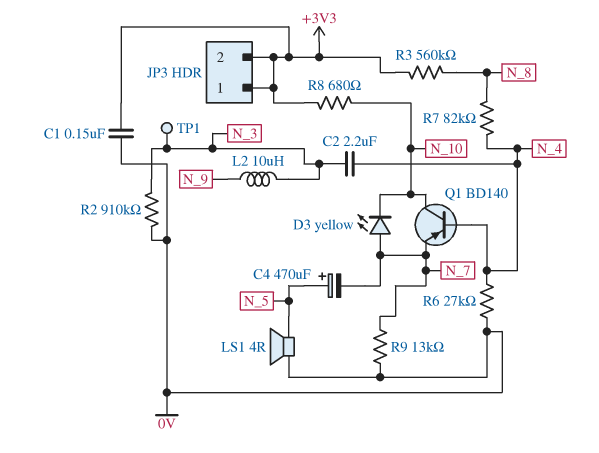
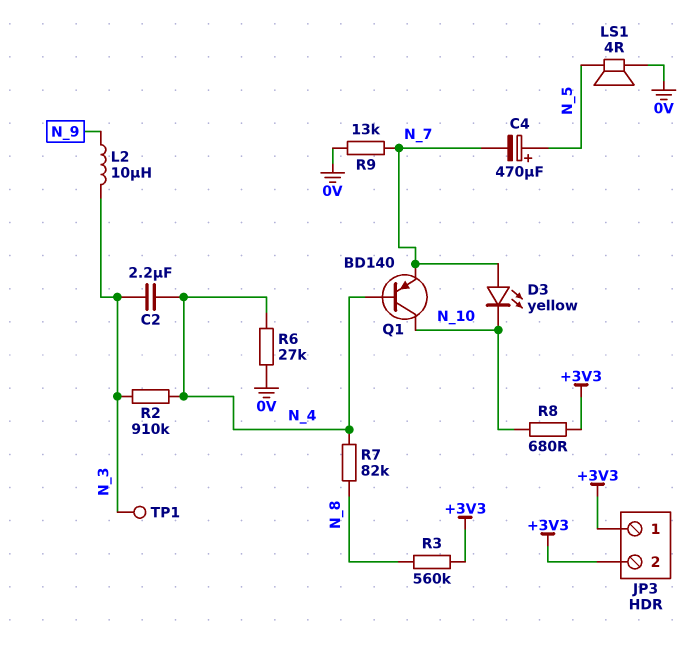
C1: 150nF (+3V3, 0V) -> none
R2: 910k (0V, N_3) -> 910k (N_3, N_4)

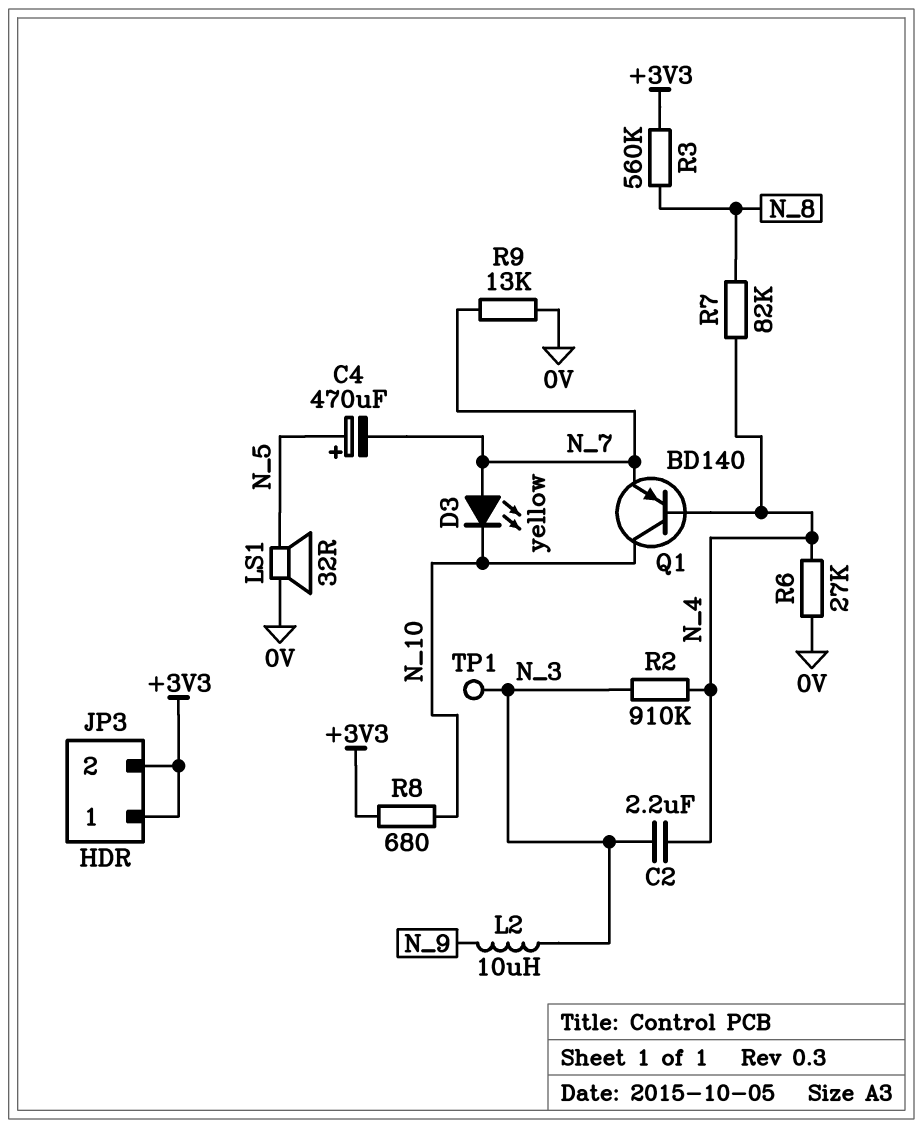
LS1: speaker 4R (0V, N_5) -> speaker 32R (0V, N_5)

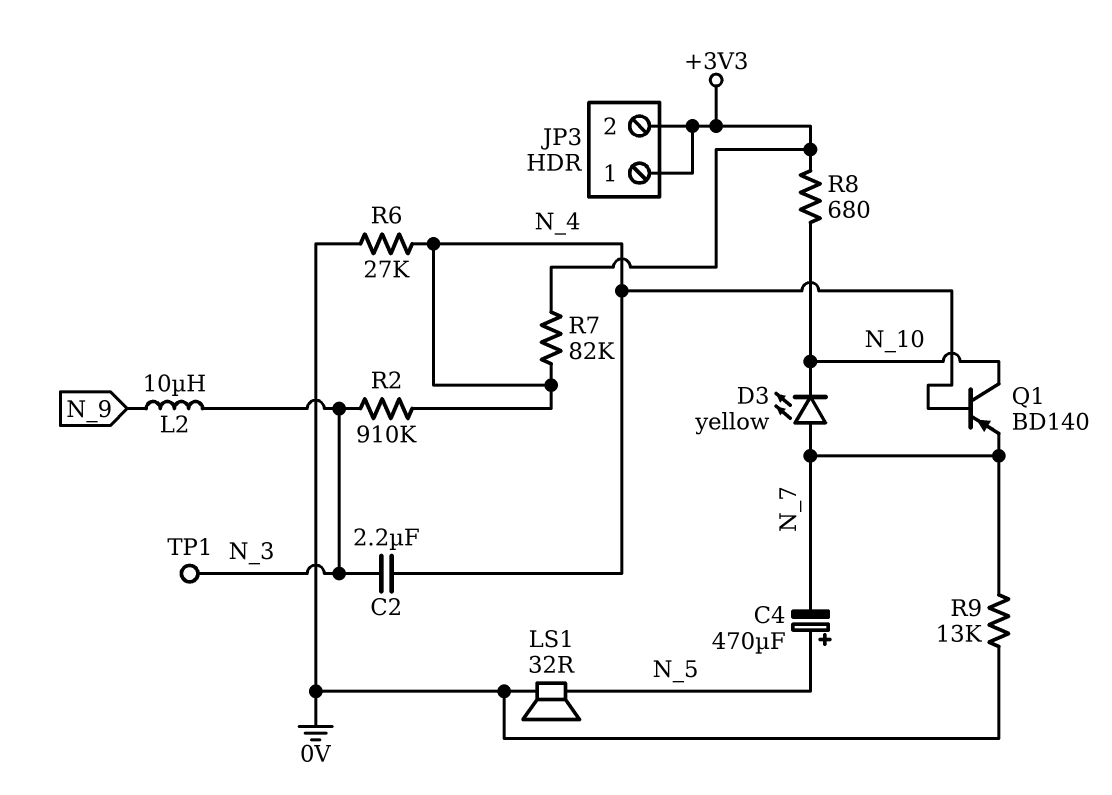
R3: 560k (+3V3, N_8) -> none
R7: 82k (N_4, N_8) -> 82k (+3V3, N_4)

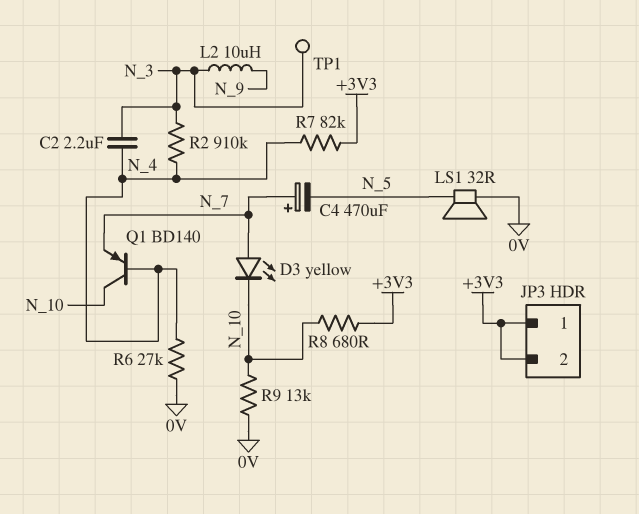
C4: 470uF (plus N_5, minus N_7) -> 470uF (plus N_7, minus N_5)
R9: 13k (0V, N_7) -> 13k (0V, N_10)

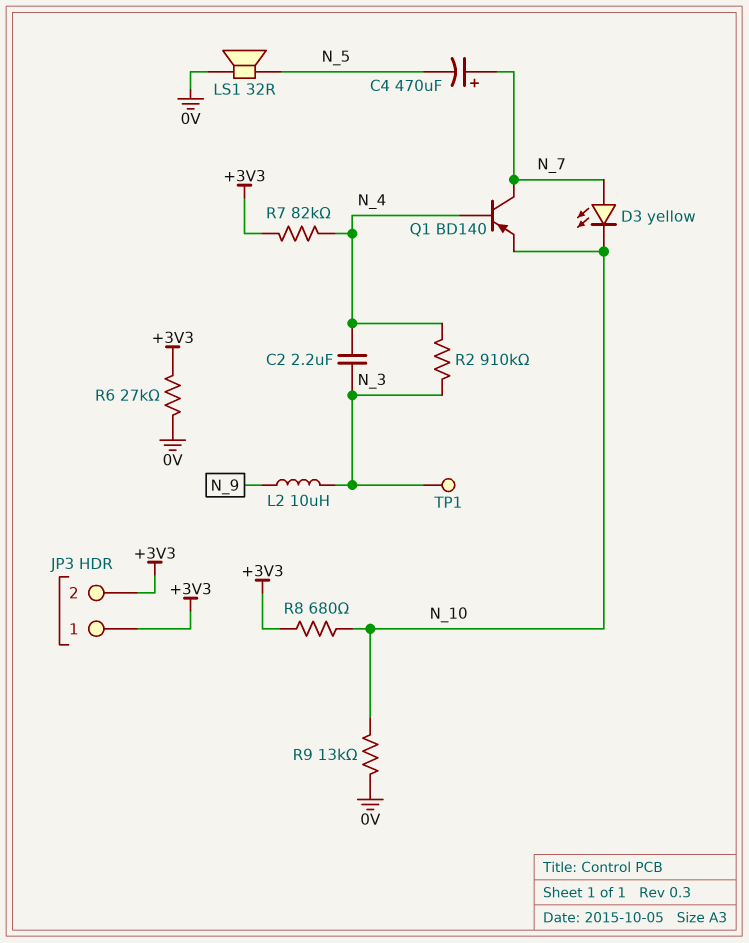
Q1: PNP BD140 (B N_4, C N_10, E N_7) -> PNP BD140 (B N_4, C N_7, E N_10)
R6: 27k (0V, N_4) -> 27k (+3V3, 0V)

